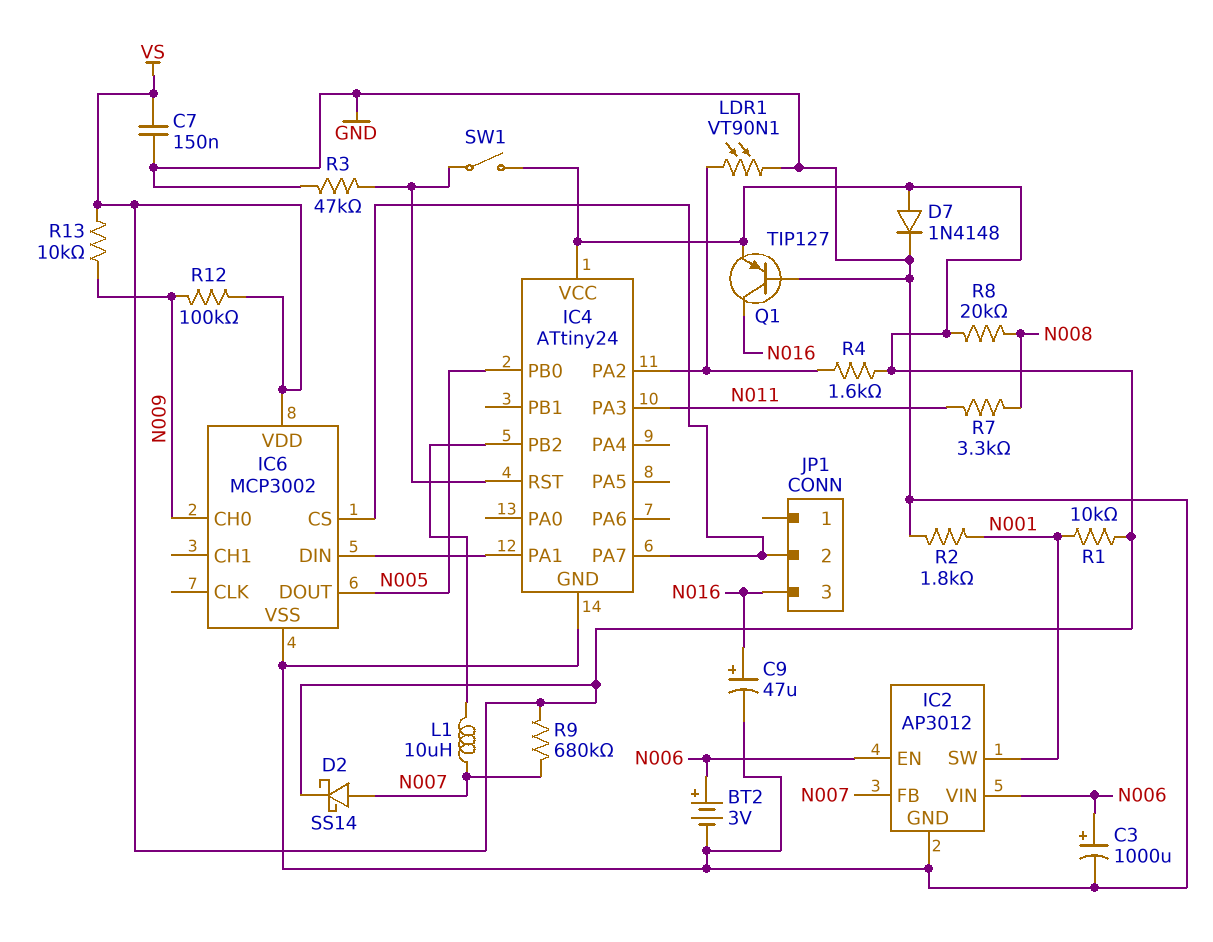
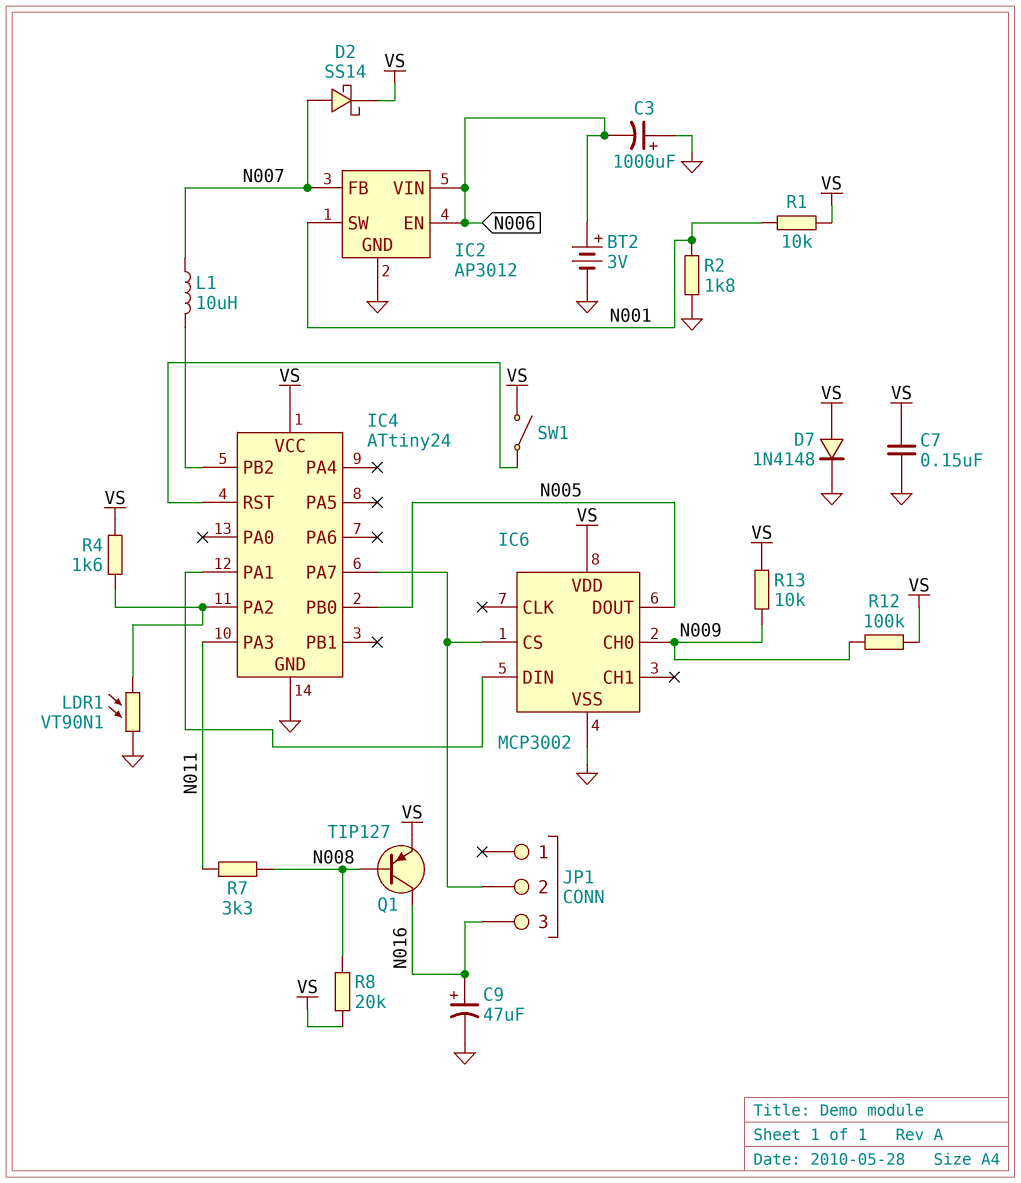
C3: 1000uF (plus N006, minus GND) -> 1000uF (plus GND, minus N006)
Q1: PNP TIP127 (B GND, C N016, E VS) -> PNP TIP127 (B N008, C N016, E VS)
R3: 47k (GND, IC4/RST) -> none
R9: 680k (N007, VS) -> none

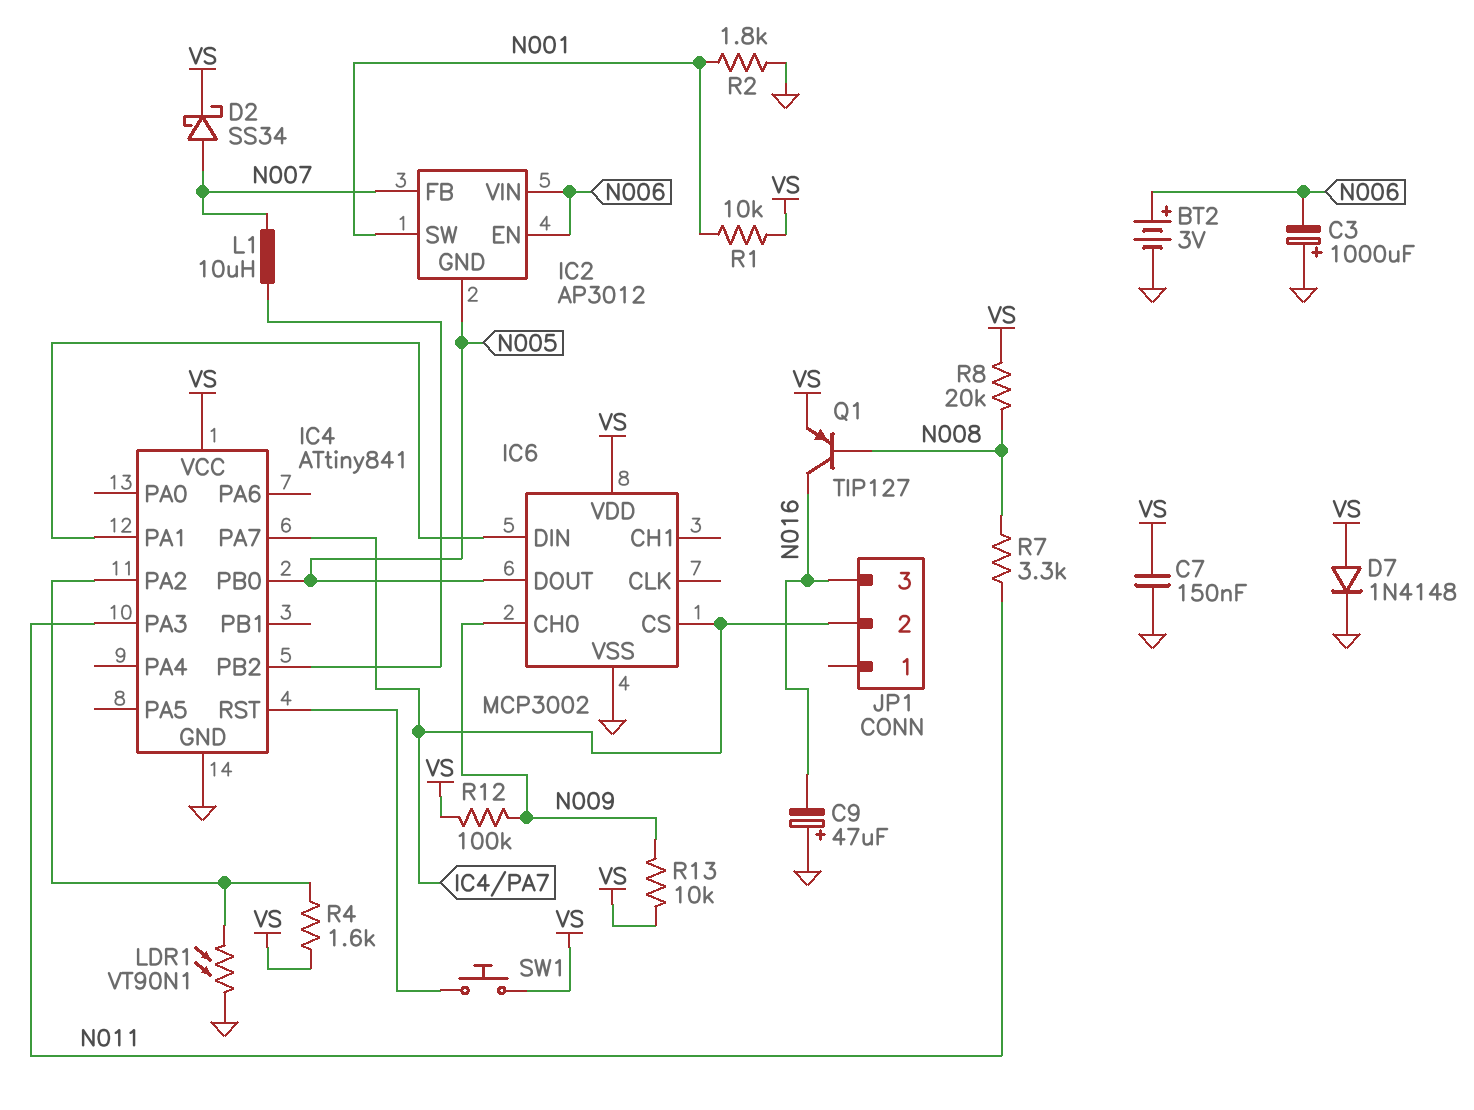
C9: 47uF (plus N016, minus GND) -> 47uF (plus GND, minus N016)
D2: schottky SS14 (A N007, K VS) -> schottky SS34 (A N007, K VS)
IC2 pin GND: GND -> N005
IC4: ATtiny24 -> ATtiny841
SW1: switch (IC4/RST, VS) -> button (IC4/RST, VS)

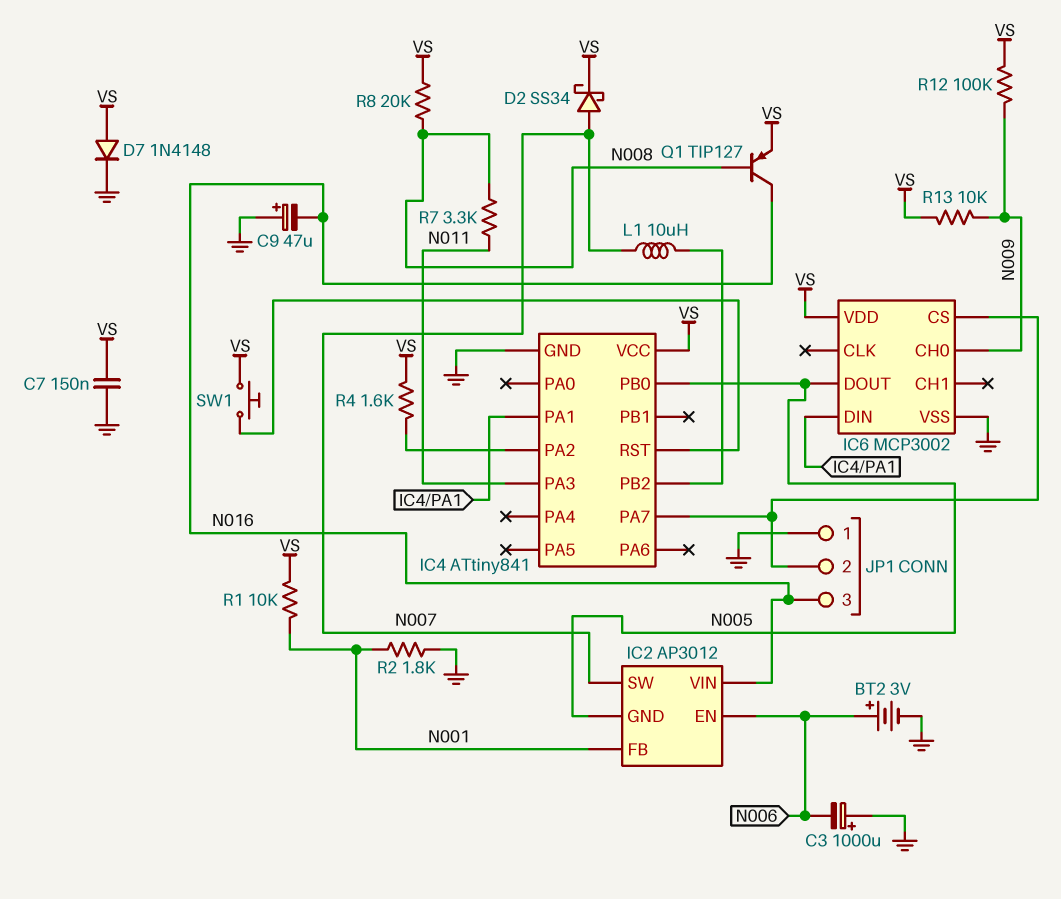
IC2 pin FB: N007 -> N001
IC2 pin SW: N001 -> N007
IC2 pin VIN: N006 -> N016
JP1 pin 1: none -> GND
LDR1: VT90N1 (GND, IC4/PA2) -> none

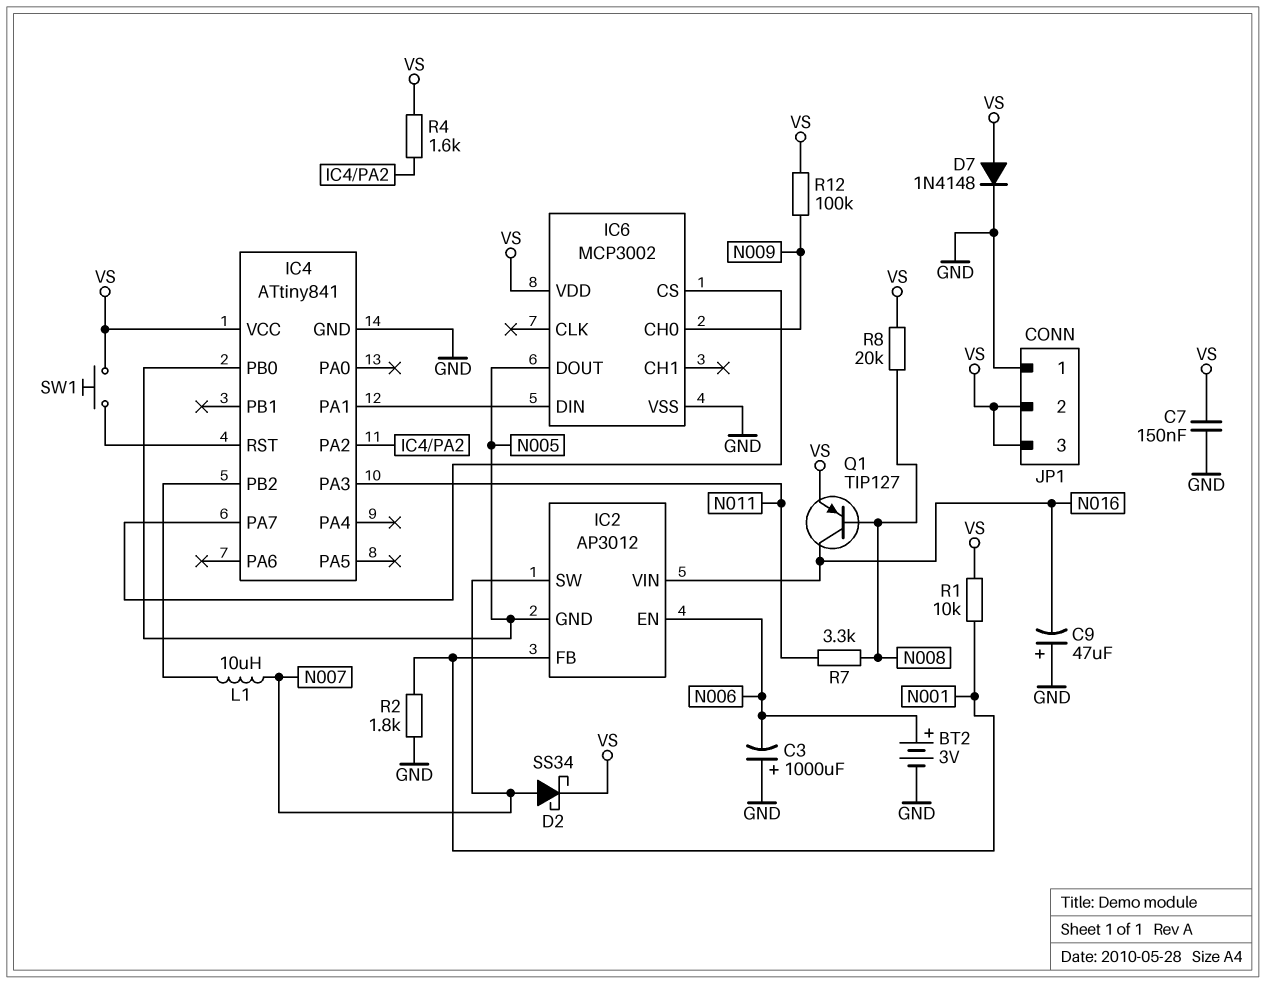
JP1 pin 2: IC4/PA7 -> VS
JP1 pin 3: N016 -> VS
R13: 10k (N009, VS) -> none

